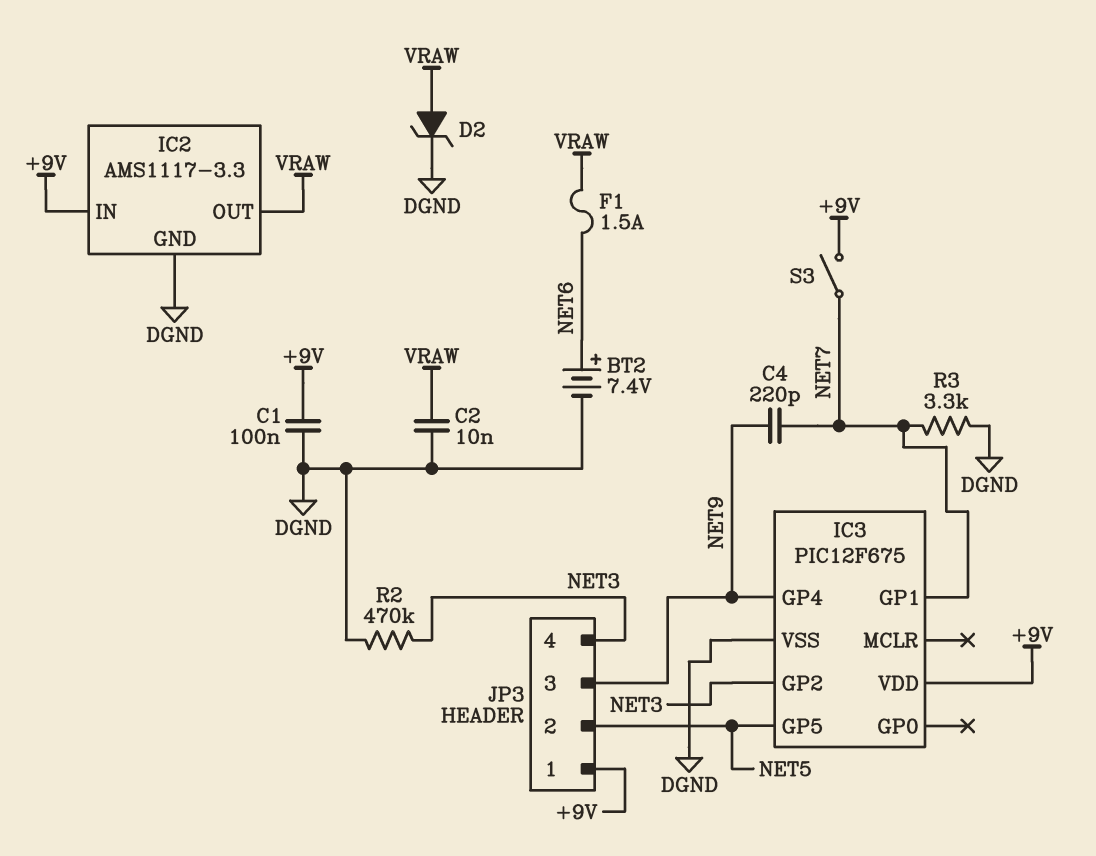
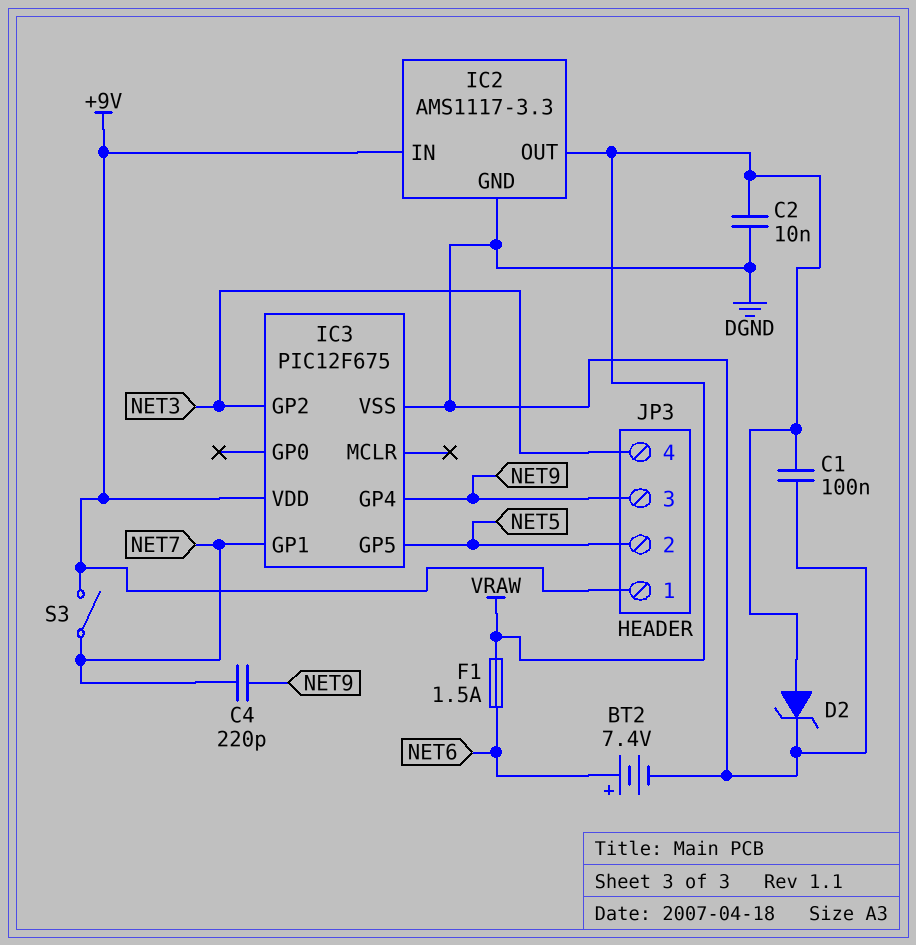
C1: 100nF (+9V, DGND) -> 100nF (DGND, VRAW)
R2: 470k (DGND, NET3) -> none
R3: 3.3k (DGND, NET7) -> none

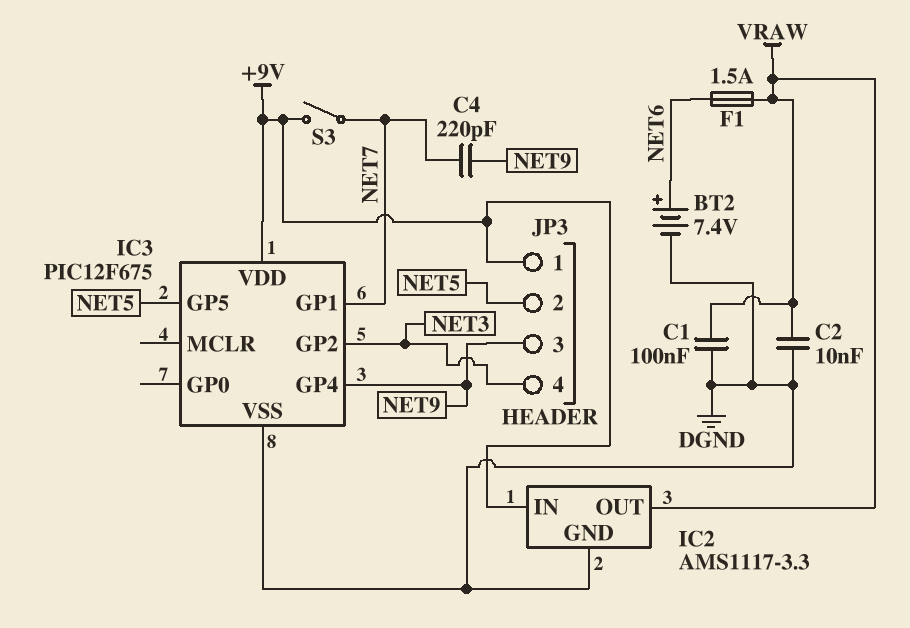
D2: zener (A VRAW, K DGND) -> none

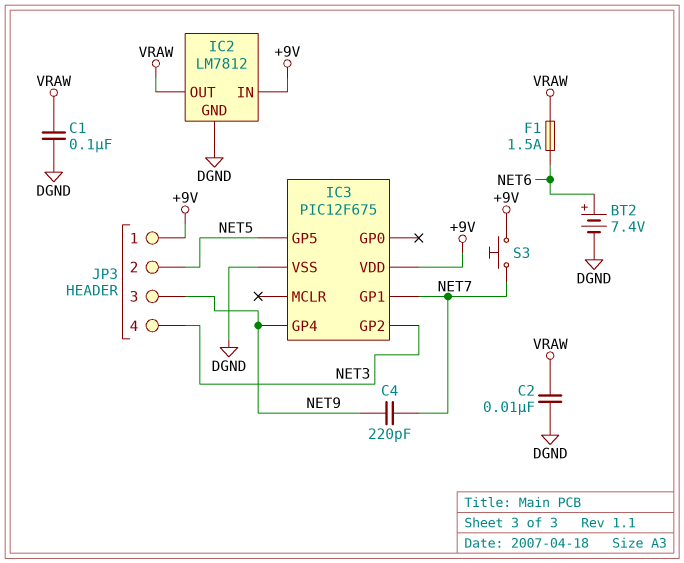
IC2: AMS1117-3.3 -> LM7812
S3: switch (+9V, NET7) -> button (+9V, NET7)

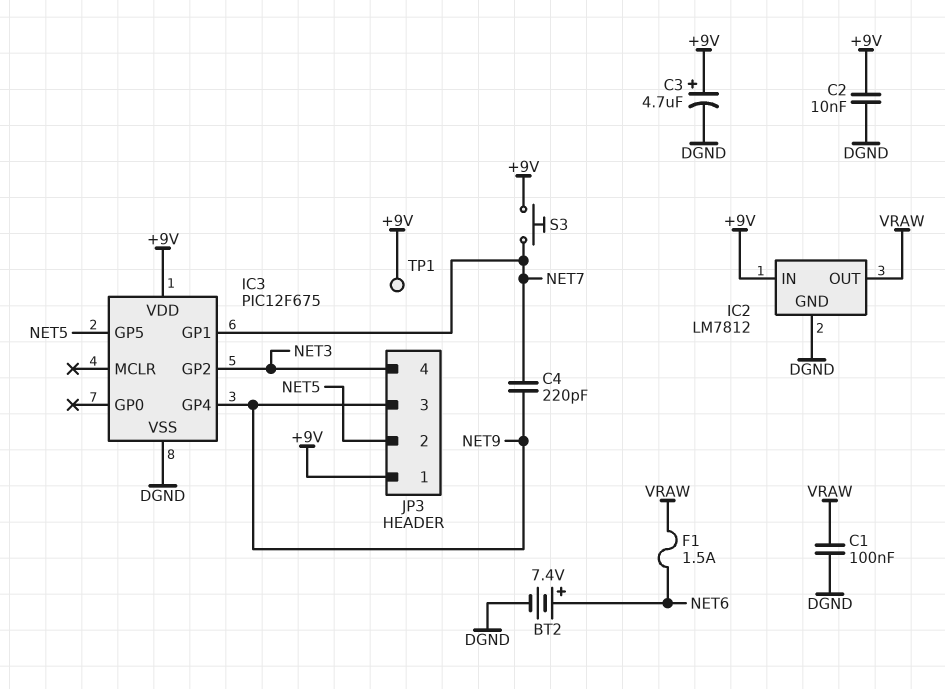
C2: 10nF (DGND, VRAW) -> 10nF (+9V, DGND)
C3: none -> 4.7uF (plus +9V, minus DGND)
TP1: none -> test point (+9V)

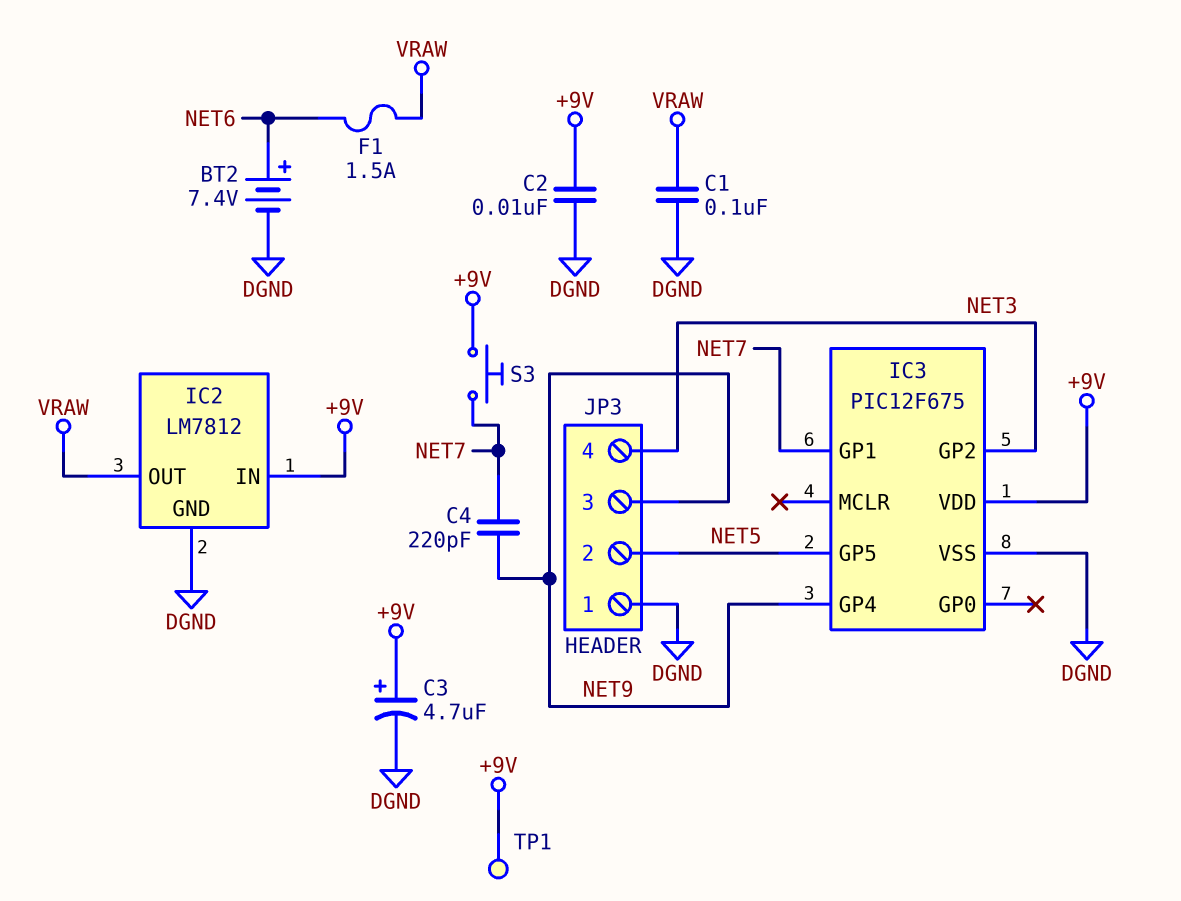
JP3 pin 1: +9V -> DGND

